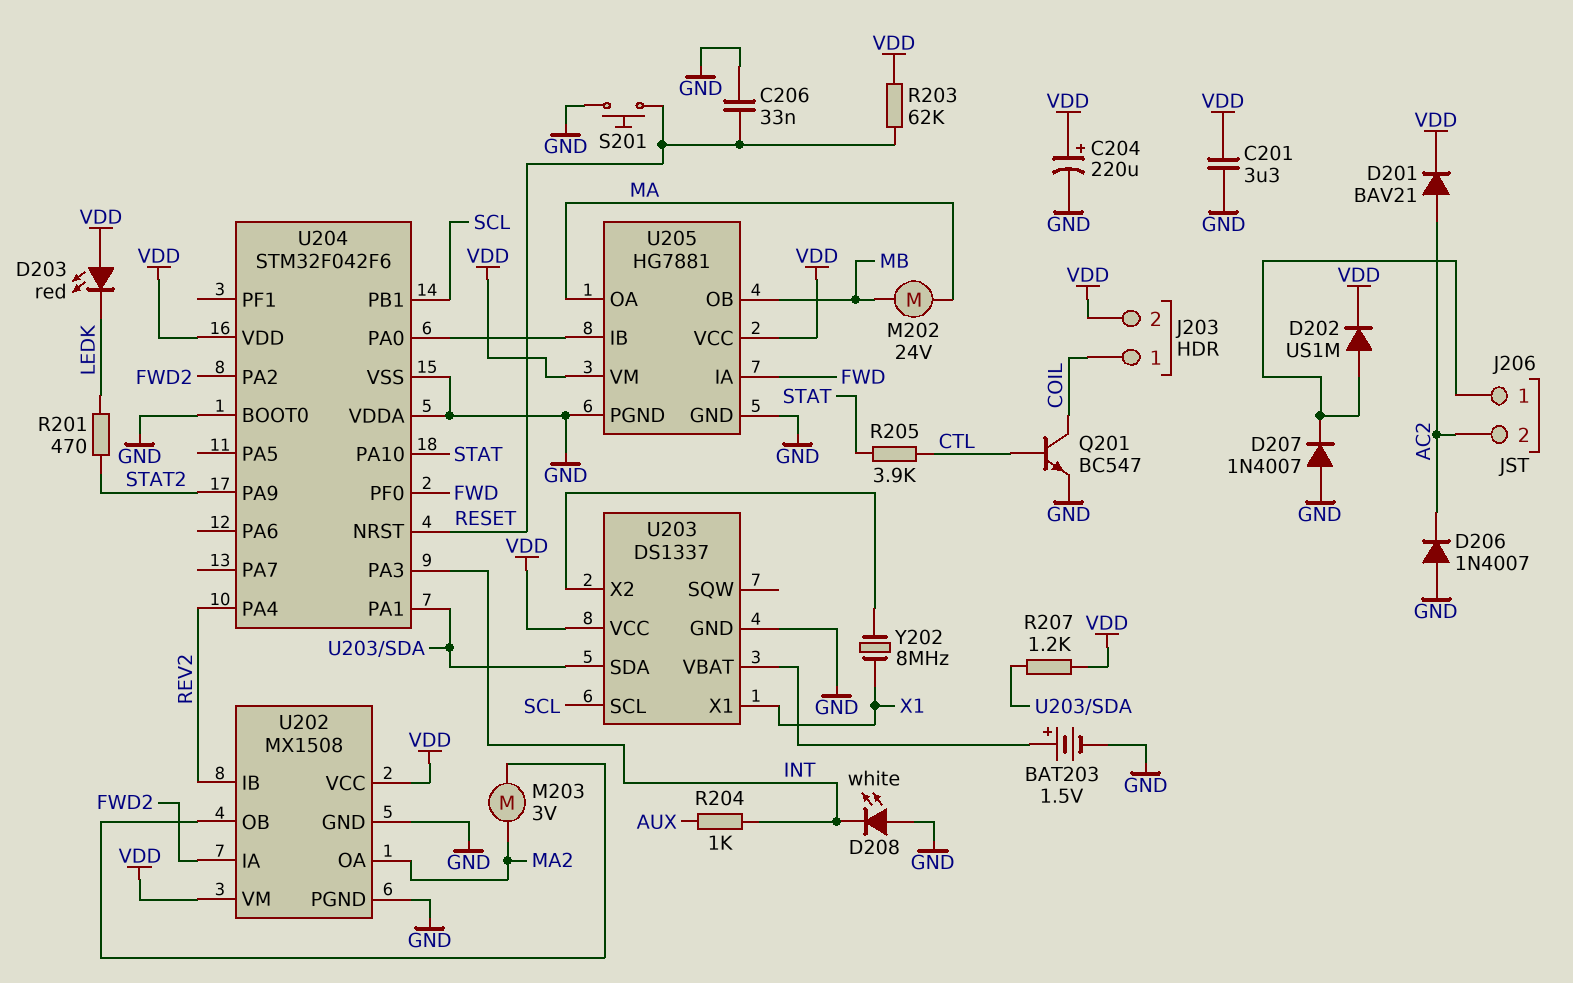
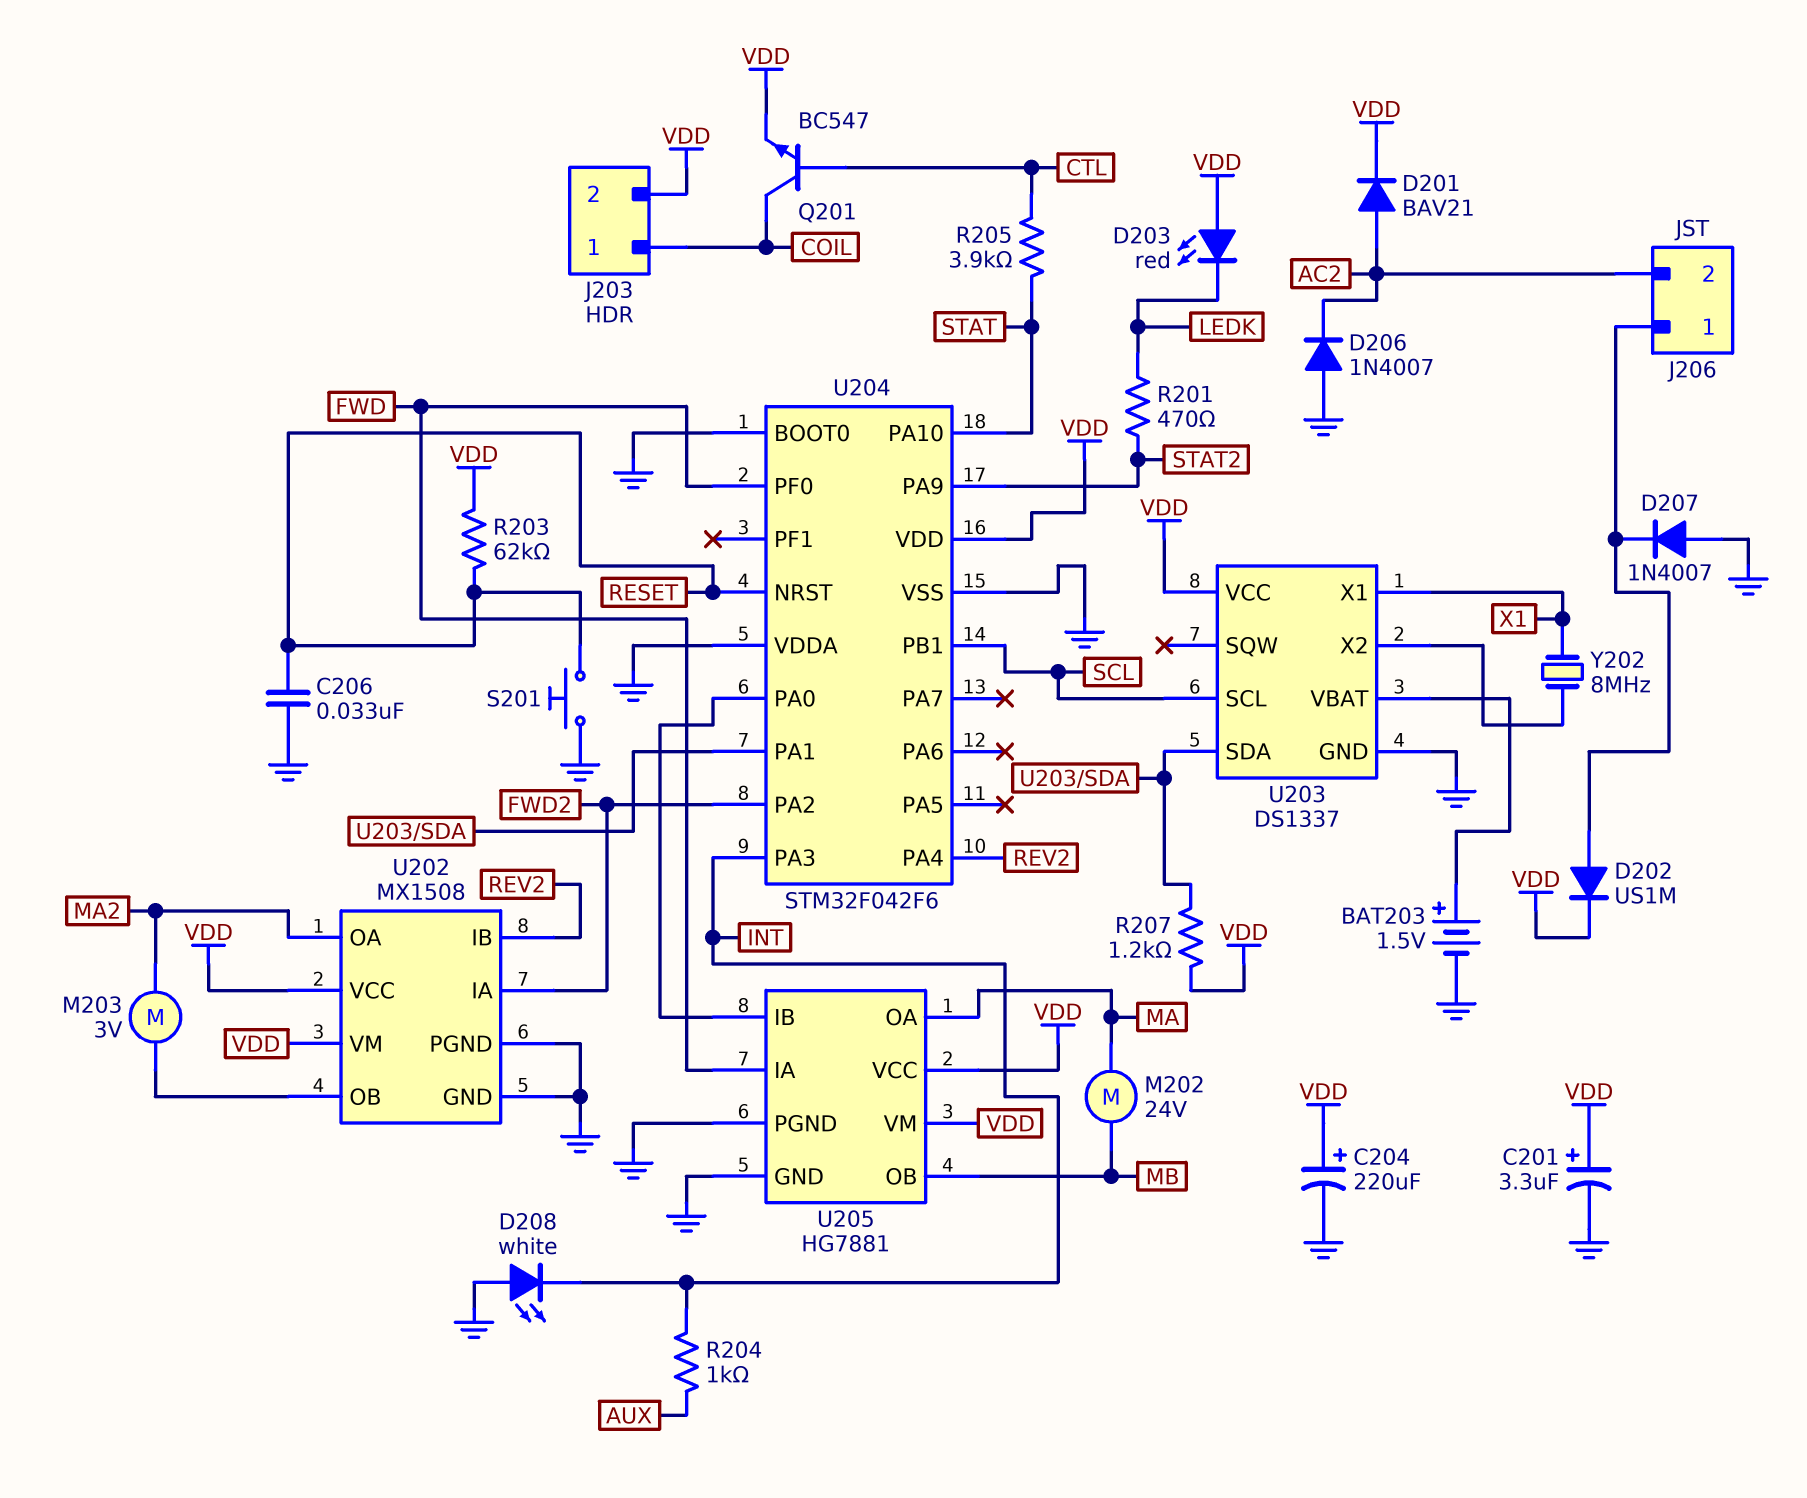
C201: 3.3uF (GND, VDD) -> 3.3uF (plus VDD, minus GND)
Q201: NPN BC547 (B CTL, C COIL, E GND) -> NPN BC547 (B CTL, C COIL, E VDD)

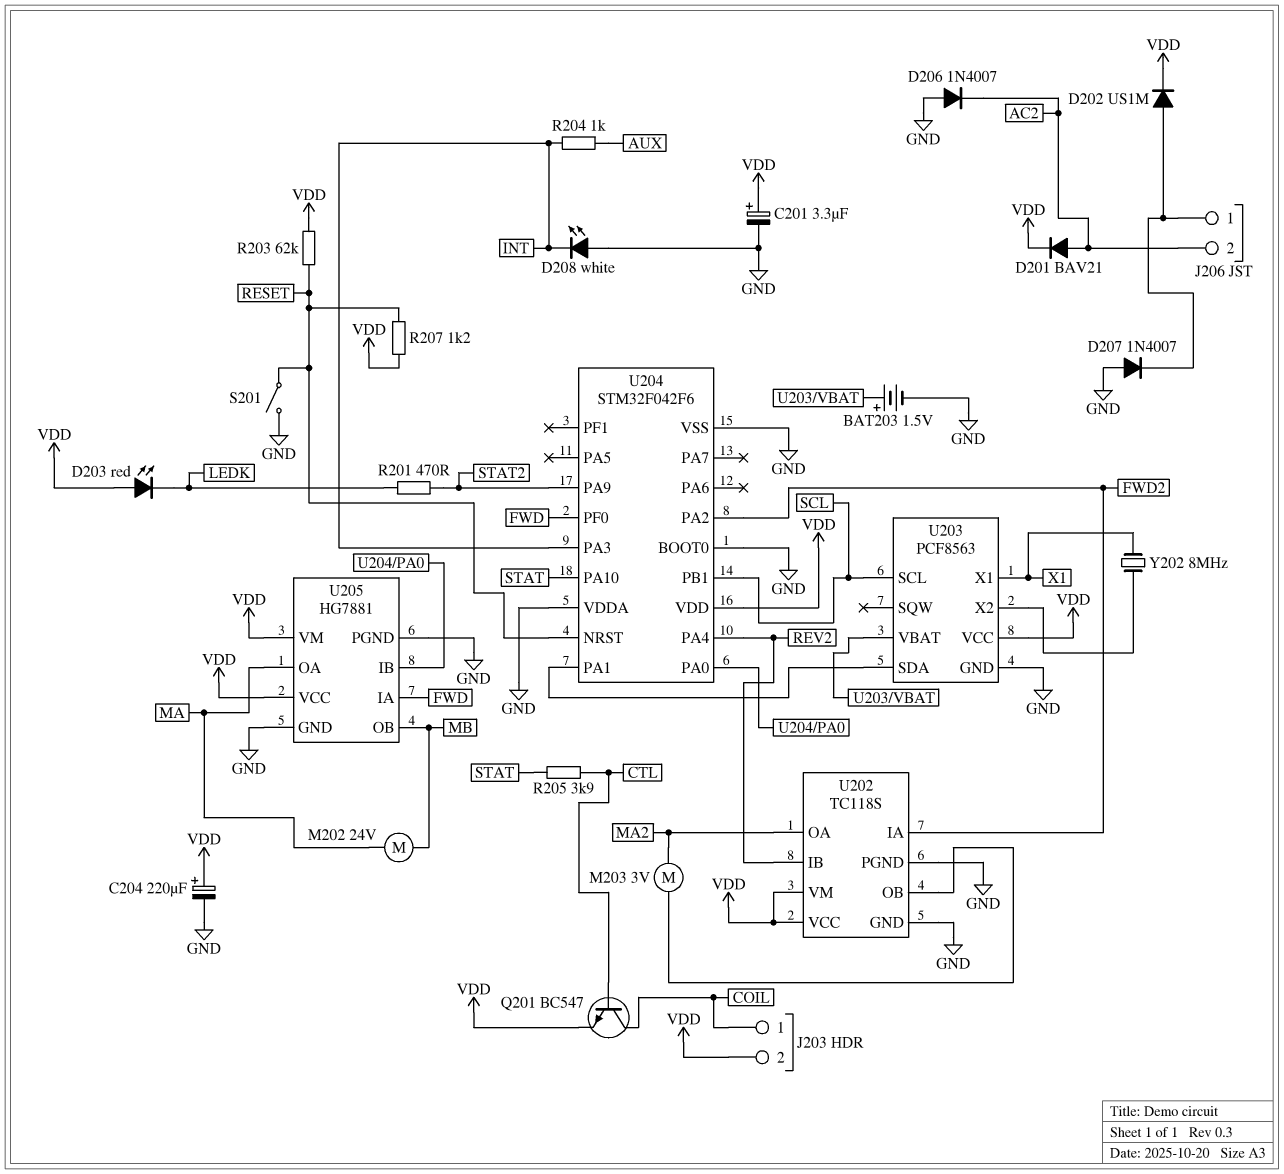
C206: 33nF (GND, RESET) -> none
R207: 1.2k (U203/SDA, VDD) -> 1.2k (RESET, VDD)
S201: button (GND, RESET) -> switch (GND, RESET)
U202: MX1508 -> TC118S
U203: DS1337 -> PCF8563

